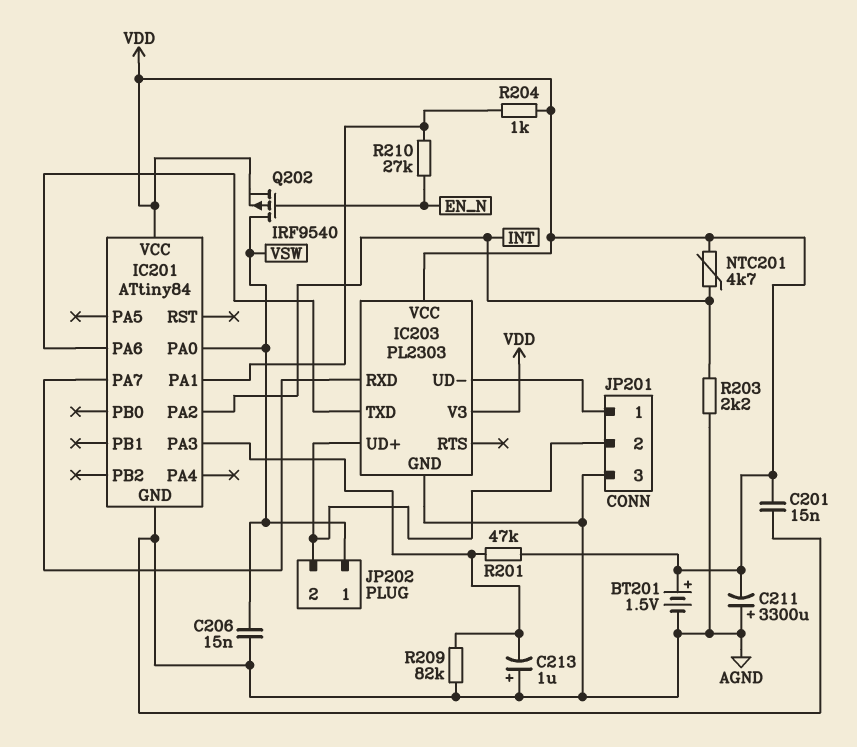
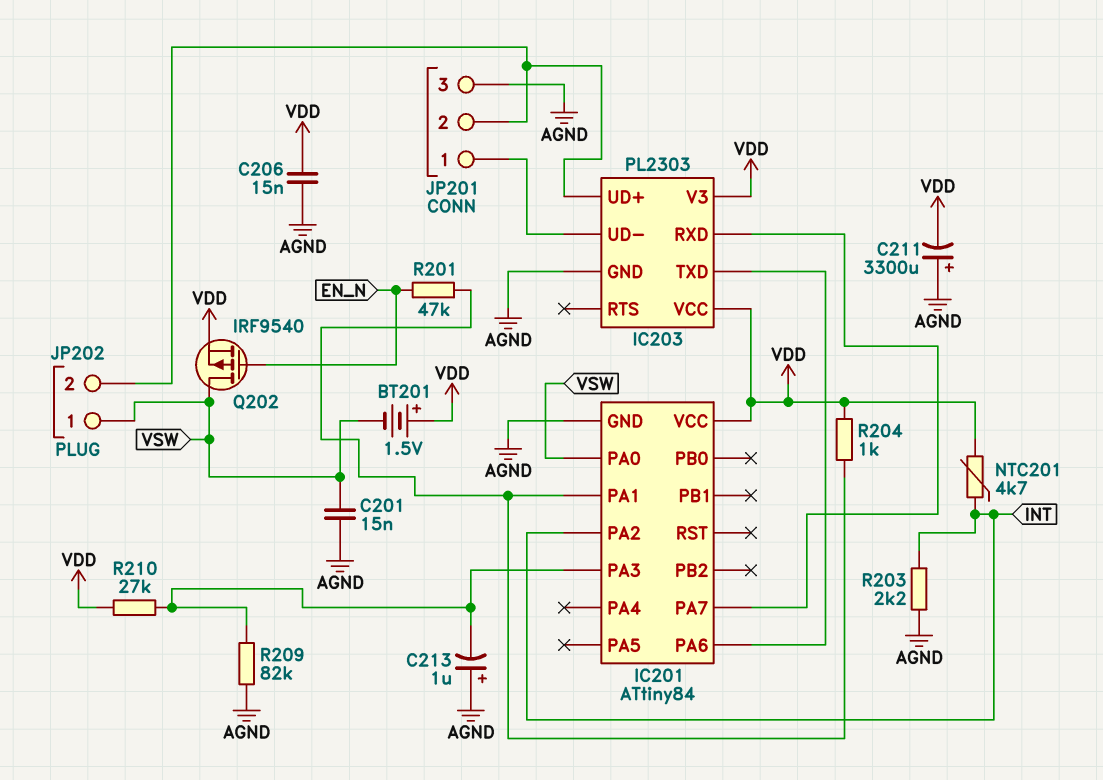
BT201: 1.5V (plus VDD, minus AGND) -> 1.5V (plus VDD, minus VSW)
C201: 15nF (AGND, VDD) -> 15nF (AGND, VSW)
C206: 15nF (AGND, VSW) -> 15nF (AGND, VDD)
R201: 47k (IC201/PA3, VDD) -> 47k (EN_N, IC201/PA1)
R210: 27k (EN_N, IC201/PA1) -> 27k (IC201/PA3, VDD)

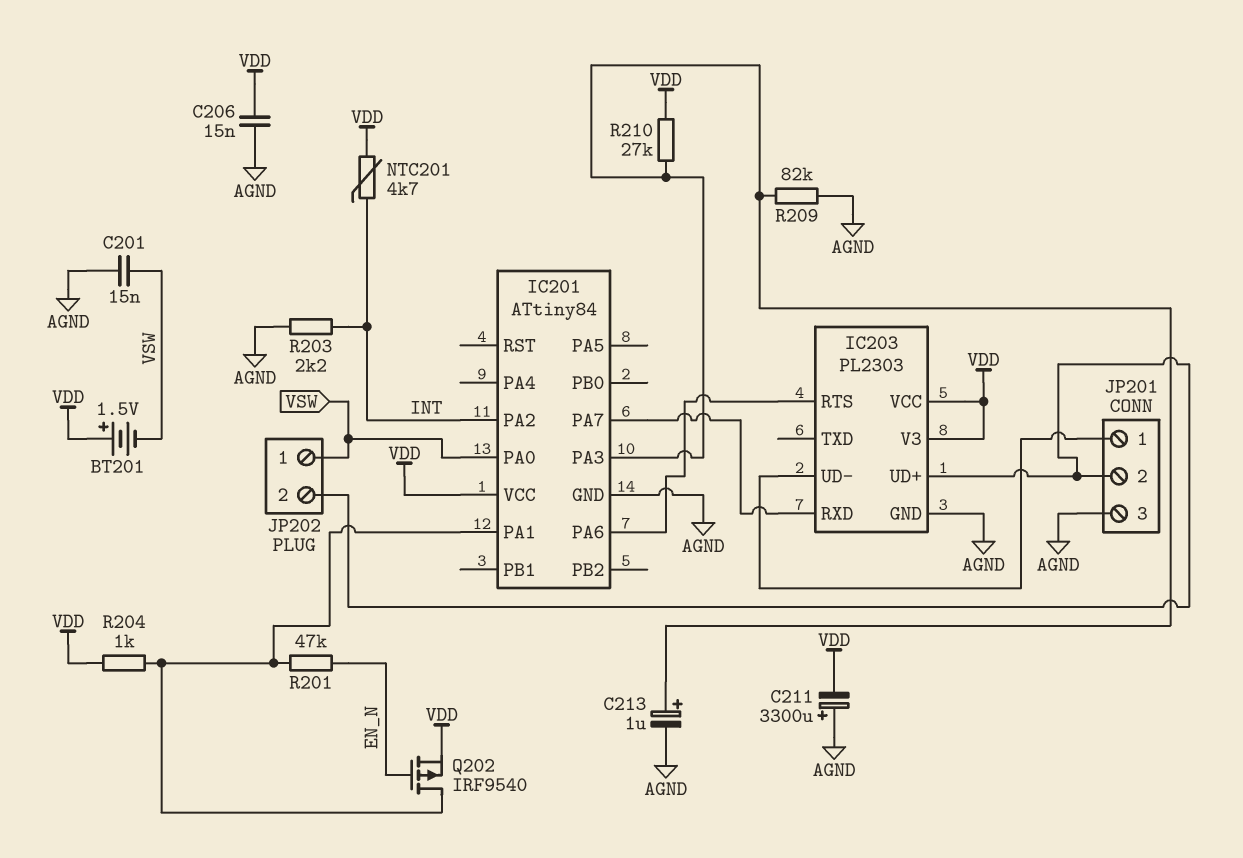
C213: 1uF (plus AGND, minus IC201/PA3) -> 1uF (plus IC201/PA3, minus AGND)
IC203 pin RTS: none -> IC201/PA6
IC203 pin TXD: IC201/PA6 -> none
Q202: PMOS IRF9540 (G EN_N, D VSW, S VDD) -> PMOS IRF9540 (G EN_N, D IC201/PA1, S VDD)

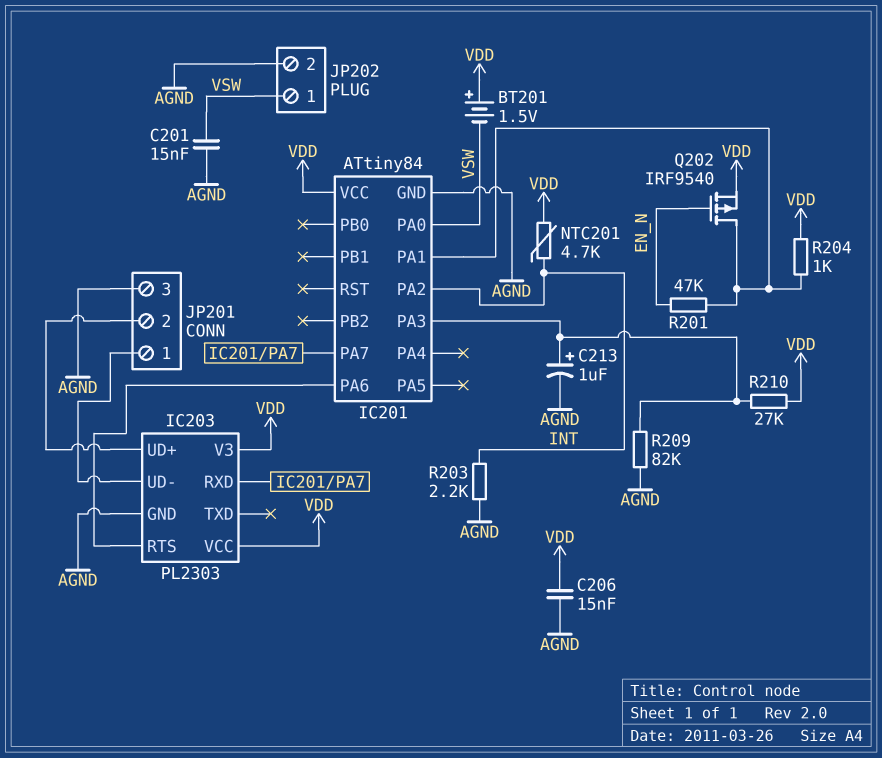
C211: 3300uF (plus AGND, minus VDD) -> none
JP202 pin 2: IC203/UD+ -> AGND

